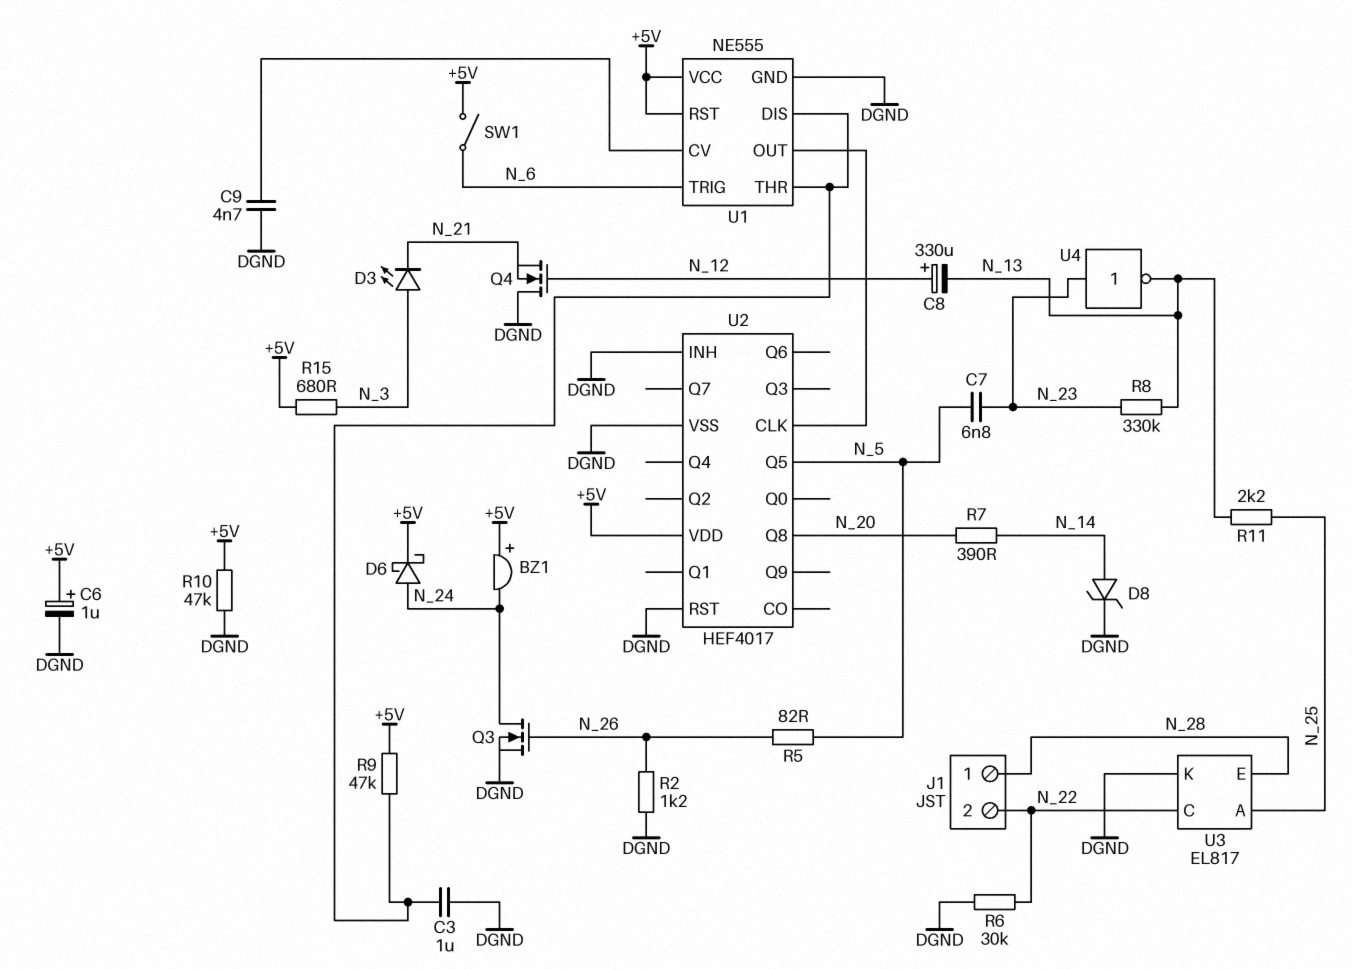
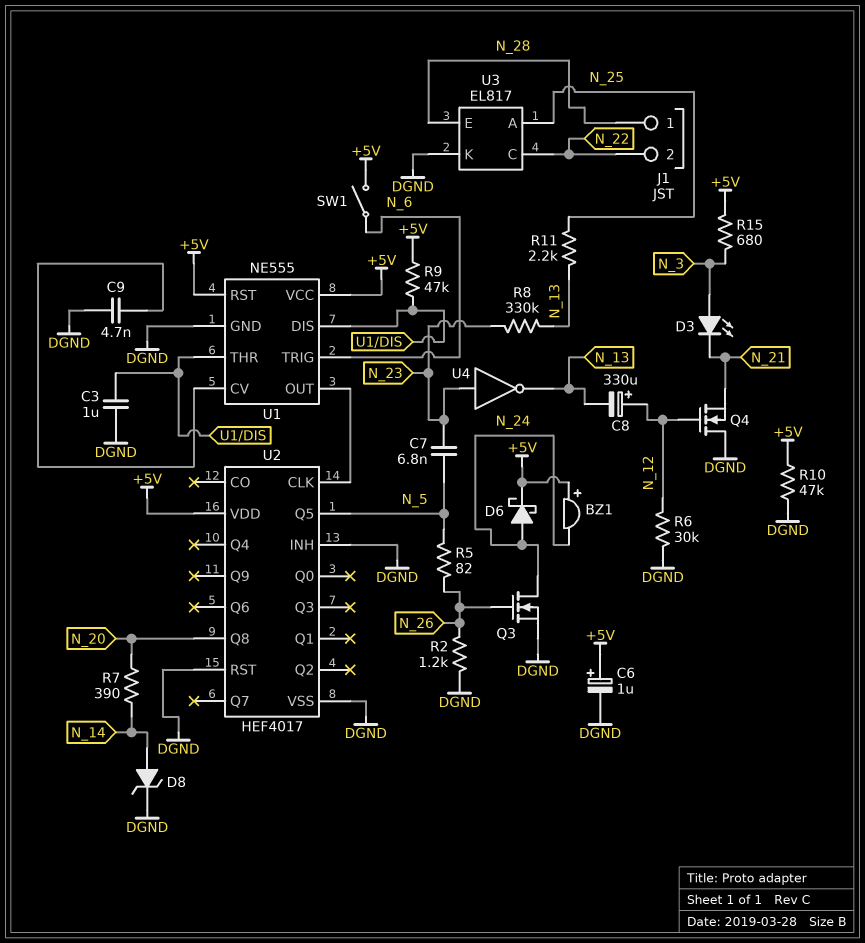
R6: 30k (DGND, N_22) -> 30k (DGND, N_12)

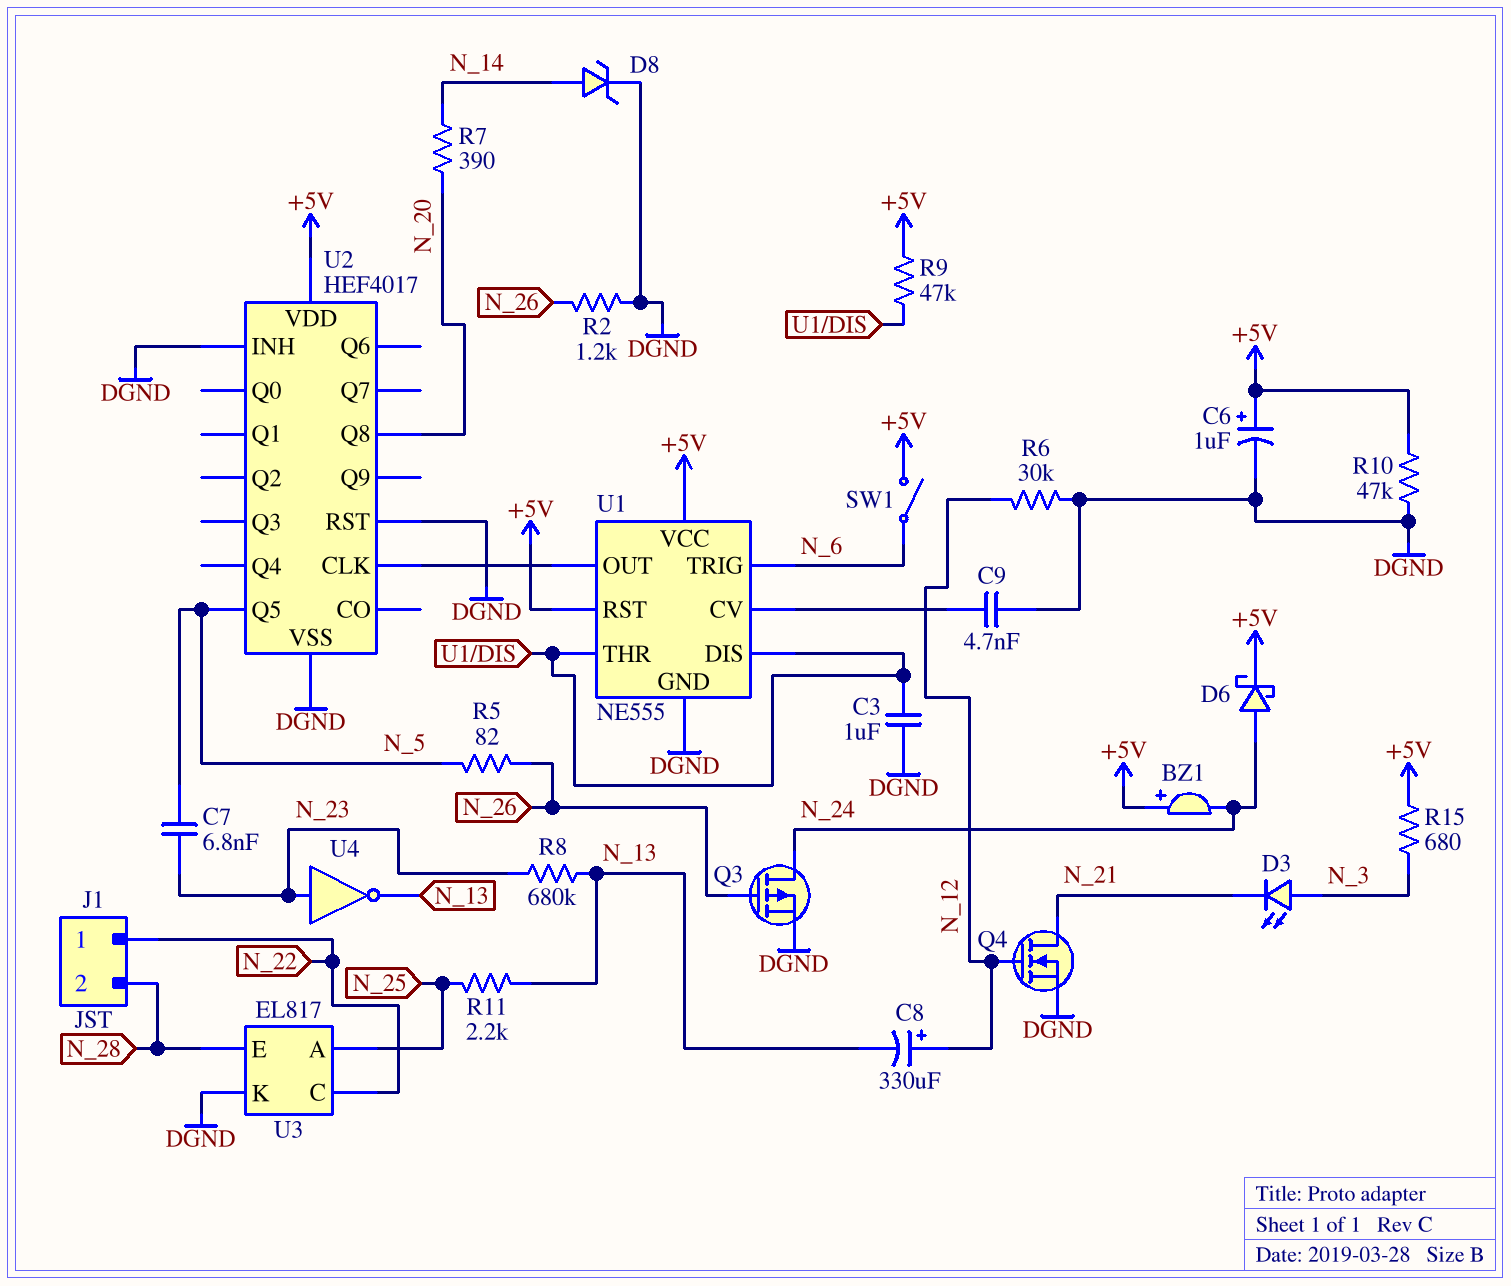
J1 pin 1: N_28 -> N_22
J1 pin 2: N_22 -> N_28
Q3: NMOS (G N_26, D N_24, S DGND) -> PMOS (G N_26, D N_24, S DGND)
Q4: NMOS (G N_12, D DGND, S N_21) -> NMOS (G N_12, D N_21, S DGND)
R8: 330k (N_13, N_23) -> 680k (N_13, N_23)

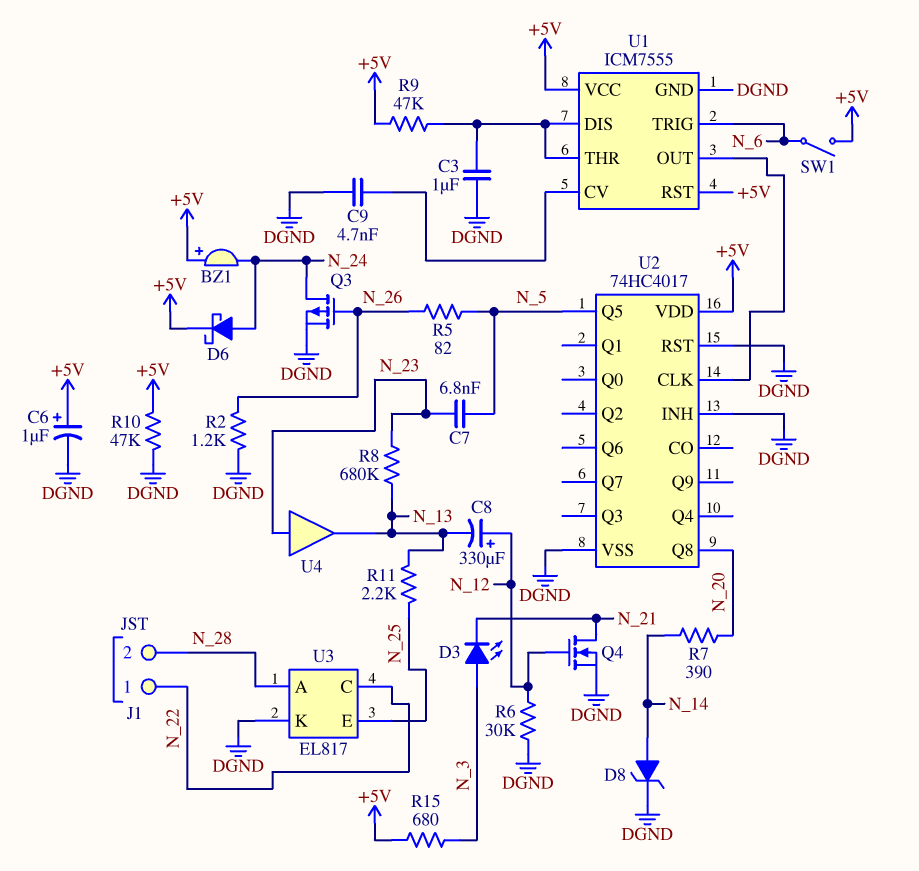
U1: NE555 -> ICM7555
U2: HEF4017 -> 74HC4017
U3 pin A: N_25 -> N_28
U3 pin E: N_28 -> N_25
U4: NOT (in N_23, out N_13) -> buffer (in N_23, out N_13)

